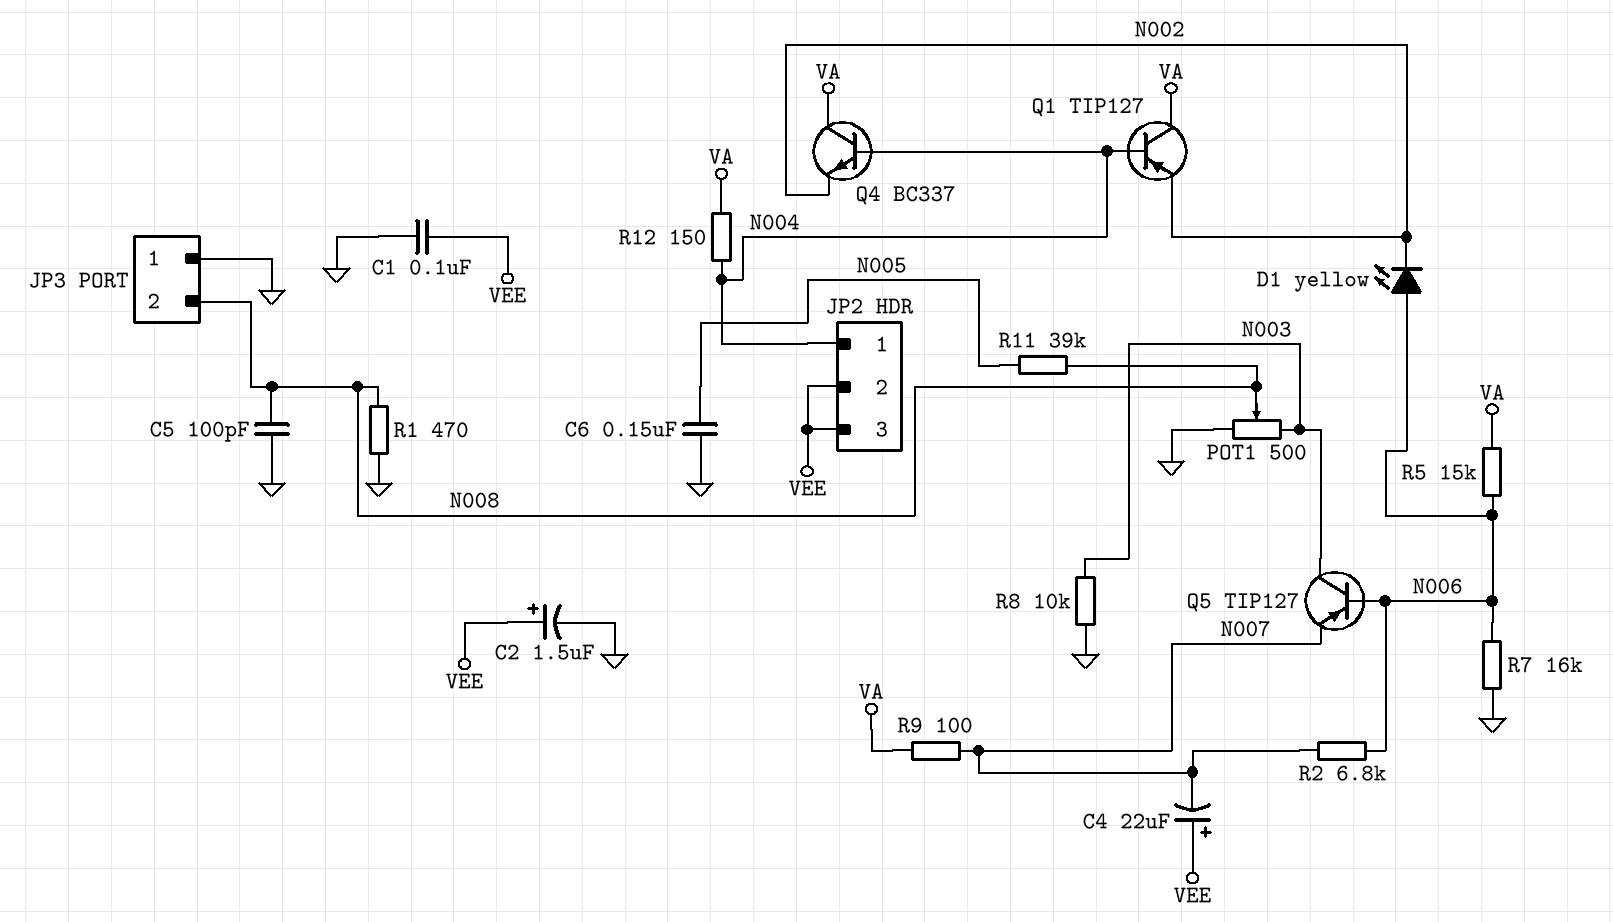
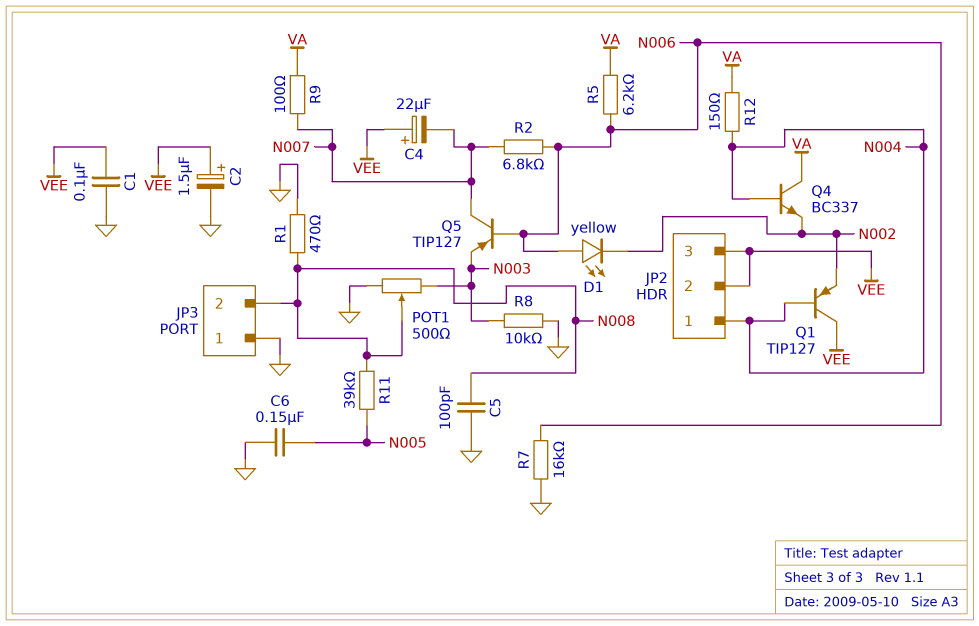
Q1: PNP TIP127 (B N004, C VA, E N002) -> PNP TIP127 (B N004, C VEE, E N002)
Q5: PNP TIP127 (B N006, C N003, E N007) -> PNP TIP127 (B N006, C N007, E N003)
R5: 15k (N006, VA) -> 6.2k (N006, VA)

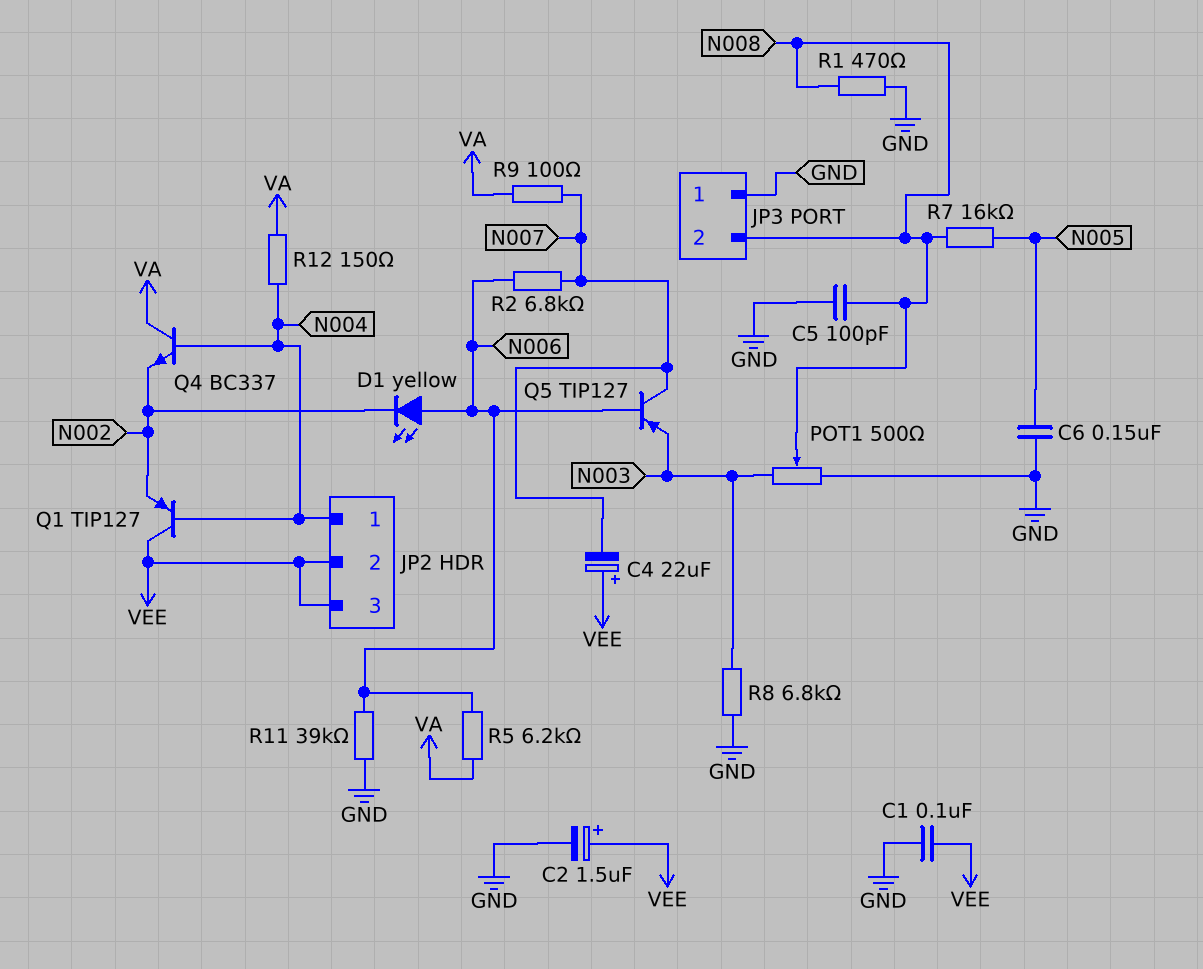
R7: 16k (GND, N006) -> 16k (N005, N008)
R8: 10k (GND, N003) -> 6.8k (GND, N003)
R11: 39k (N005, N008) -> 39k (GND, N006)

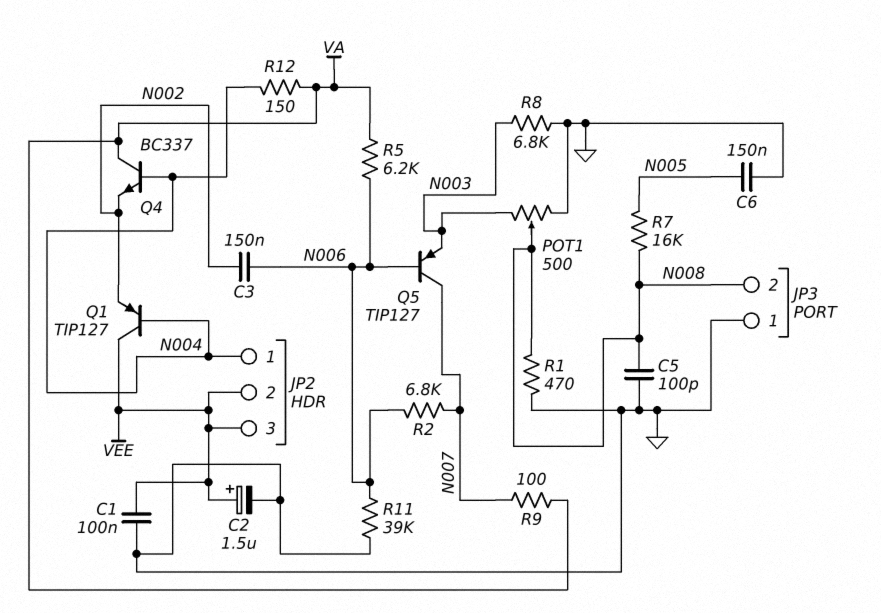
C3: none -> 150nF (N002, N006)
C4: 22uF (plus VEE, minus N007) -> none
D1: LED yellow (A N006, K N002) -> none

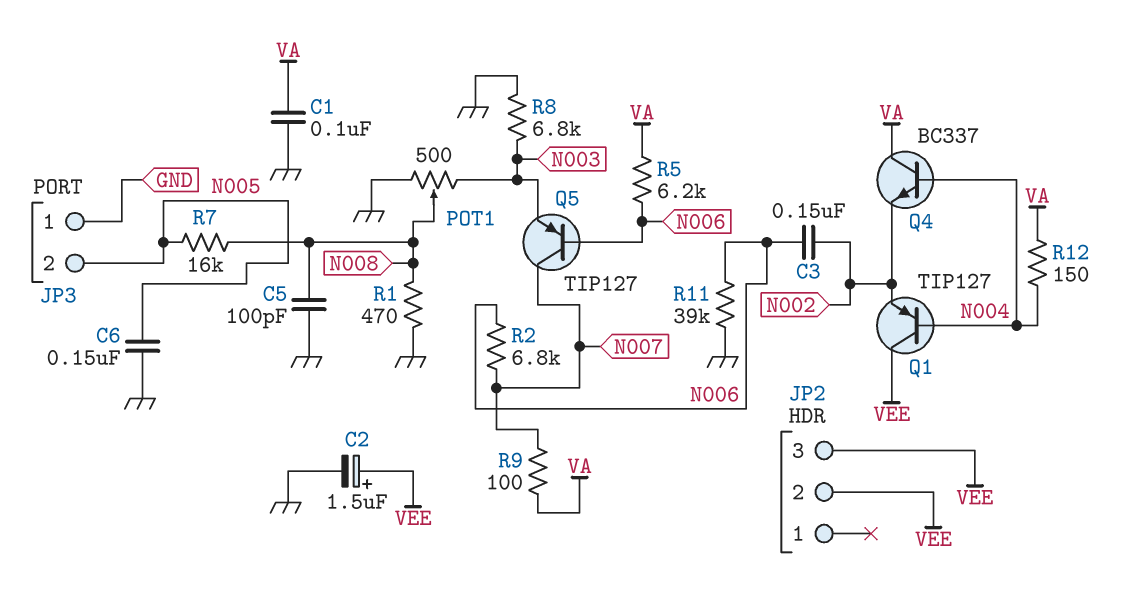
C1: 100nF (GND, VEE) -> 100nF (GND, VA)
JP2 pin 1: N004 -> none
JP3 pin 2: N008 -> N005

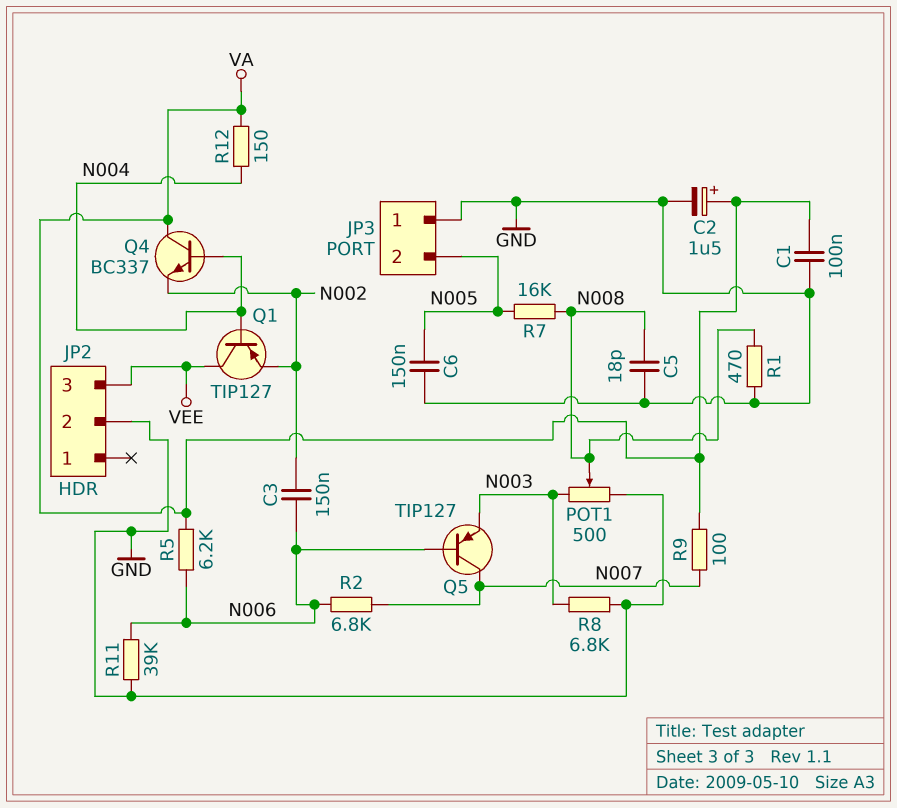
C2: 1.5uF (plus VEE, minus GND) -> 1.5uF (plus VA, minus GND)
C5: 100pF (GND, N008) -> 18pF (GND, N008)
JP2 pin 2: VEE -> GND

